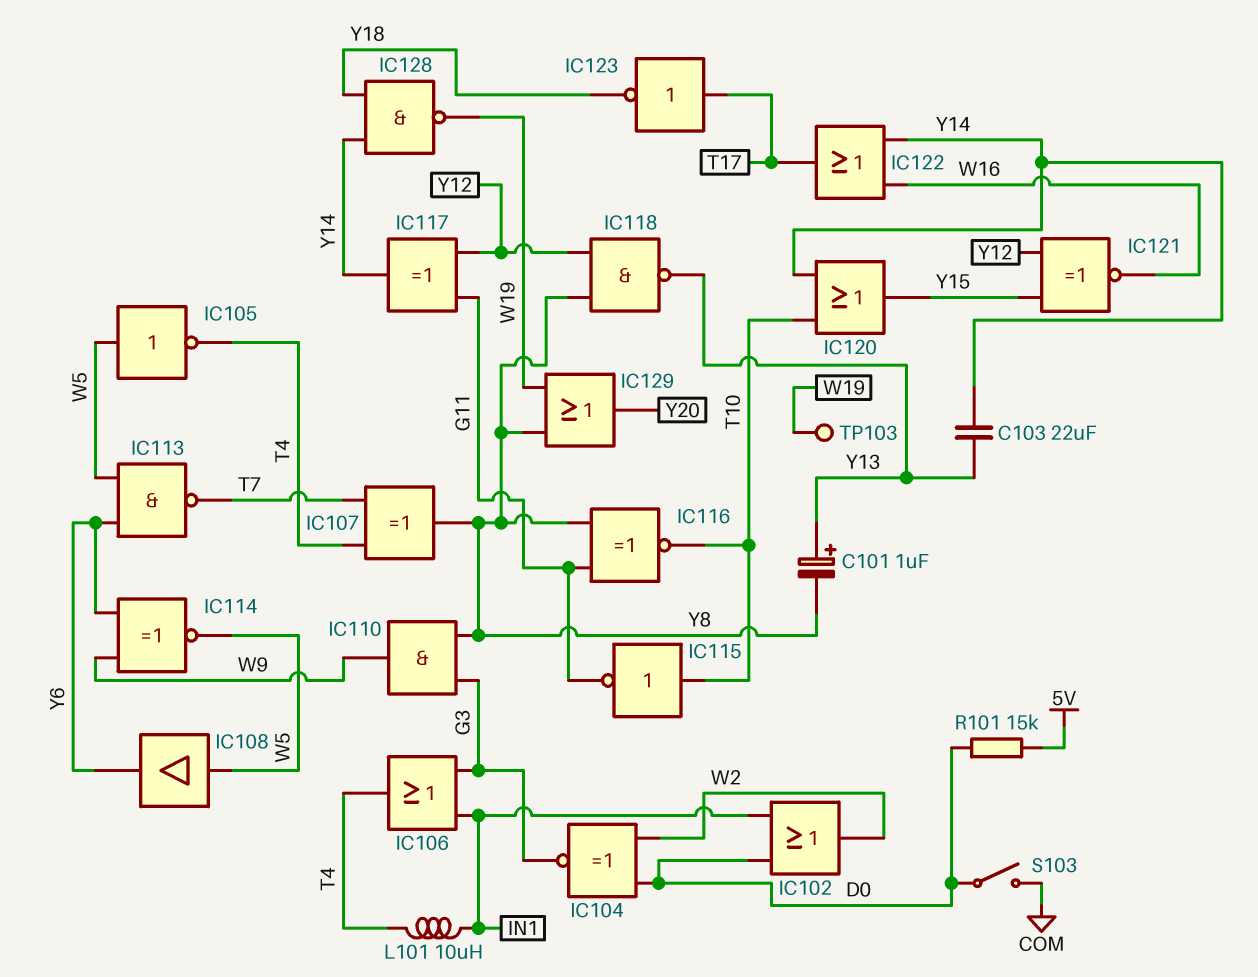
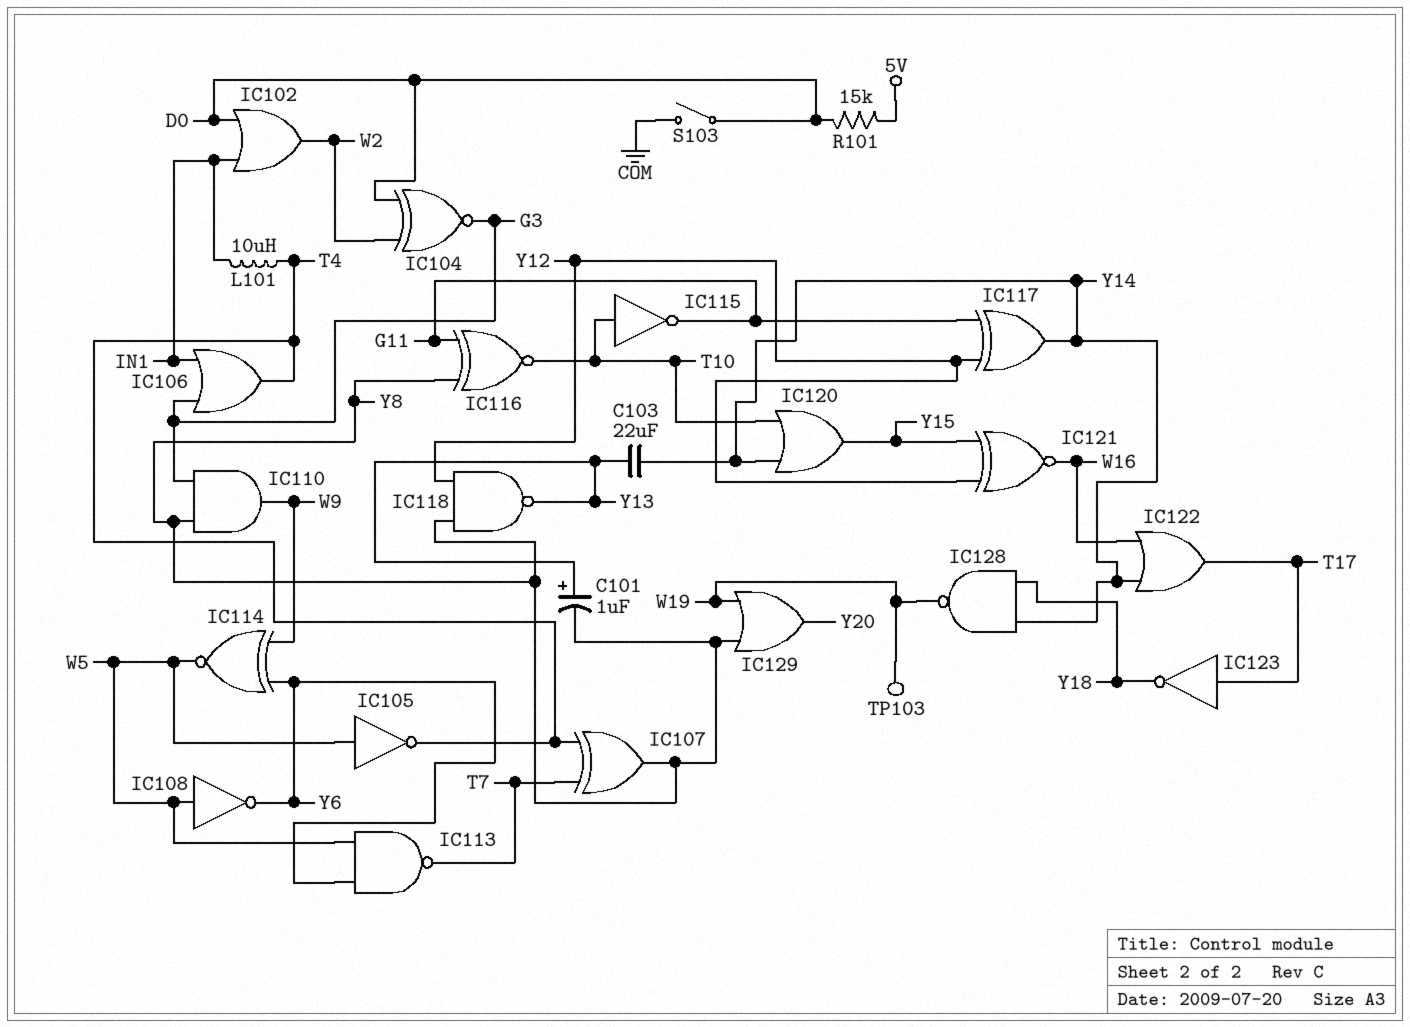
IC108: buffer (in W5, out Y6) -> NOT (in W5, out Y6)

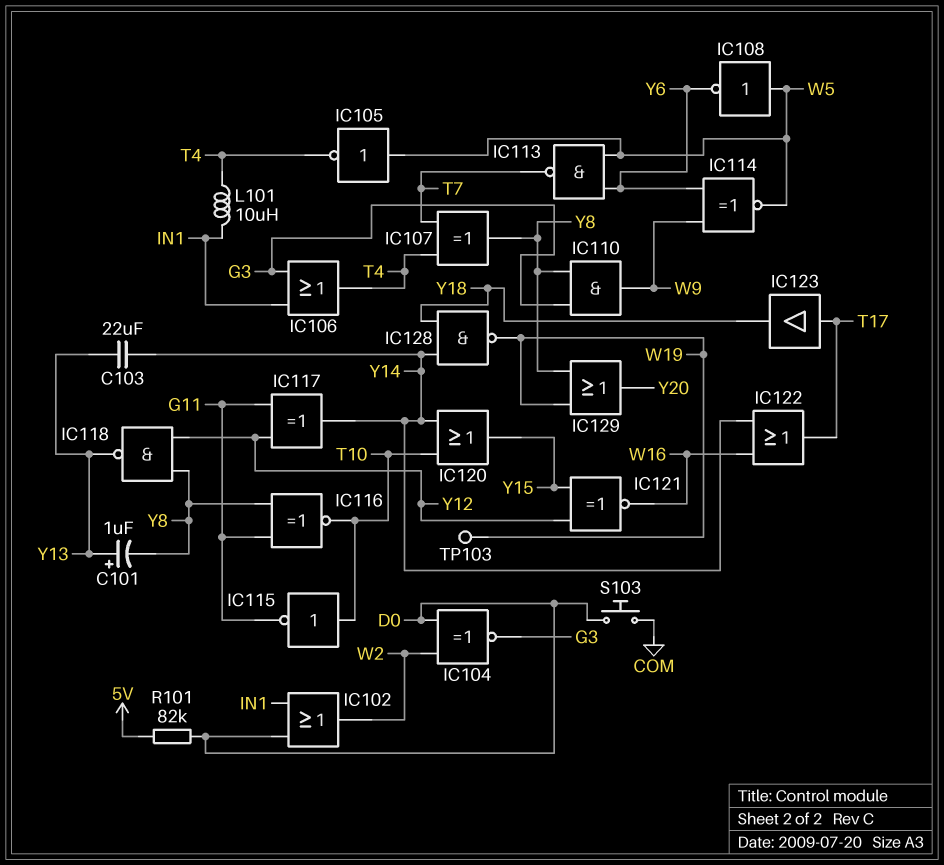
IC123: NOT (in T17, out Y18) -> buffer (in T17, out Y18)
R101: 15k (5V, D0) -> 82k (5V, D0)
S103: switch (COM, D0) -> button (COM, D0)

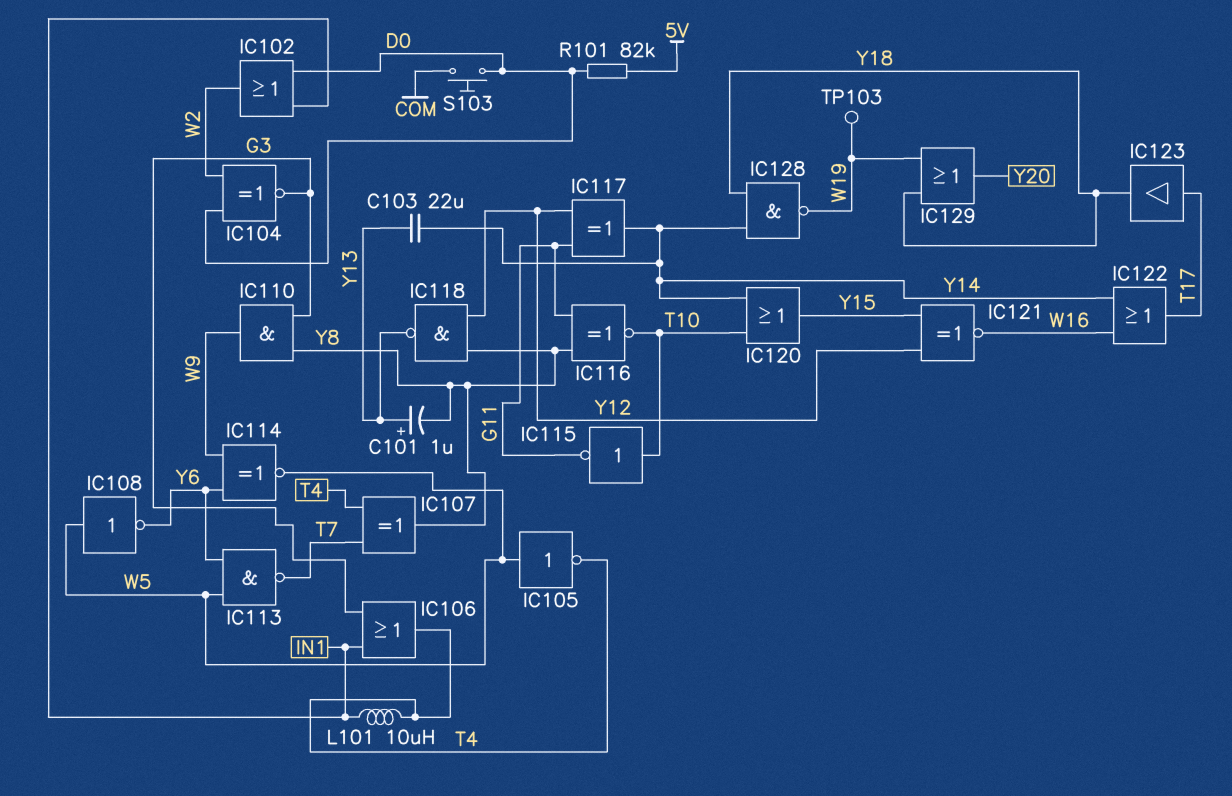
IC129: OR (in W19, in Y8, out Y20) -> OR (in W19, in Y18, out Y20)

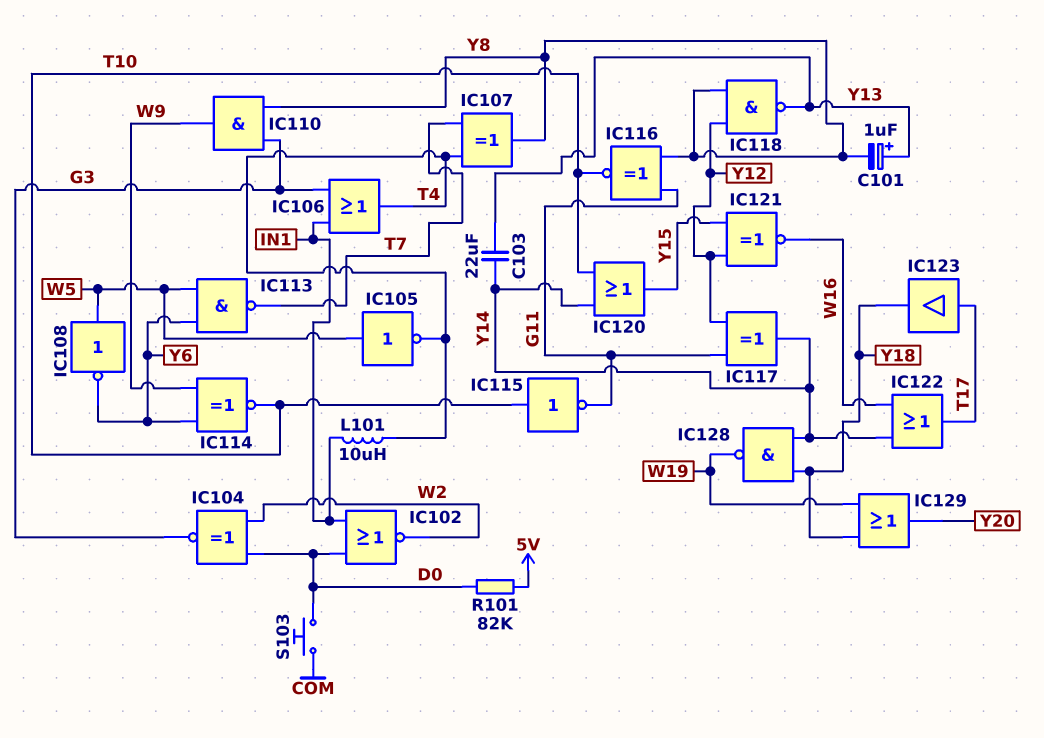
IC102: OR (in D0, in IN1, out W2) -> NOR (in D0, in IN1, out W2)
IC114: XNOR (in W9, in Y6, out W5) -> XNOR (in W9, in Y6, out T10)
TP103: test point (W19) -> none

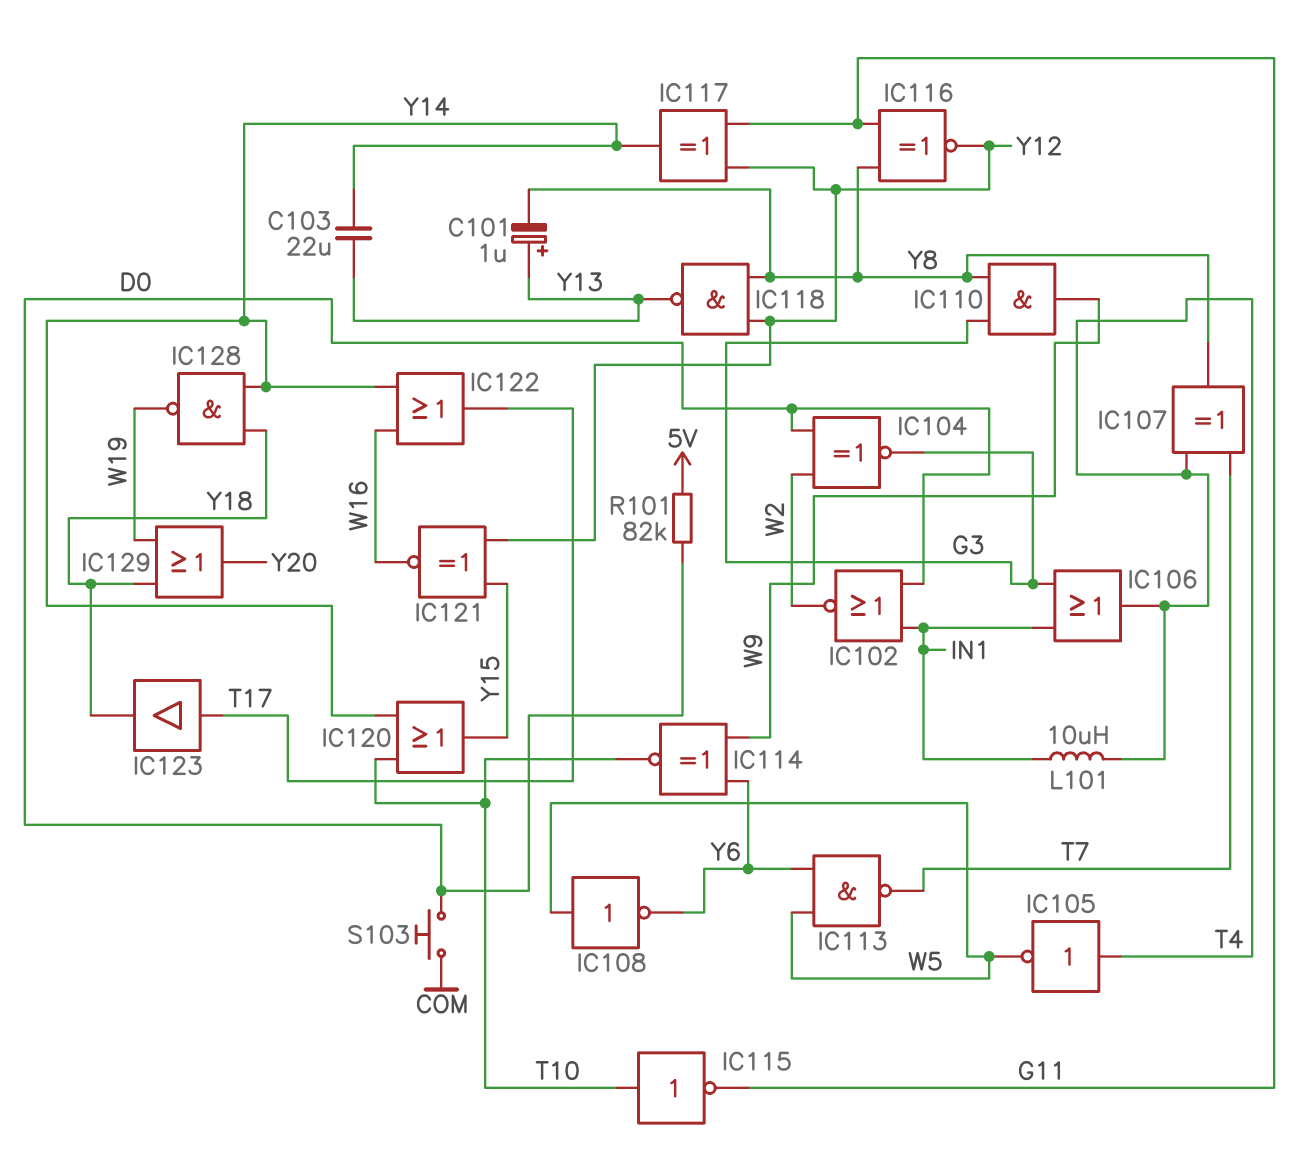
IC105: NOT (in W5, out T4) -> NOT (in T4, out W5)
IC116: XNOR (in G11, in Y8, out T10) -> XNOR (in G11, in Y8, out Y12)

